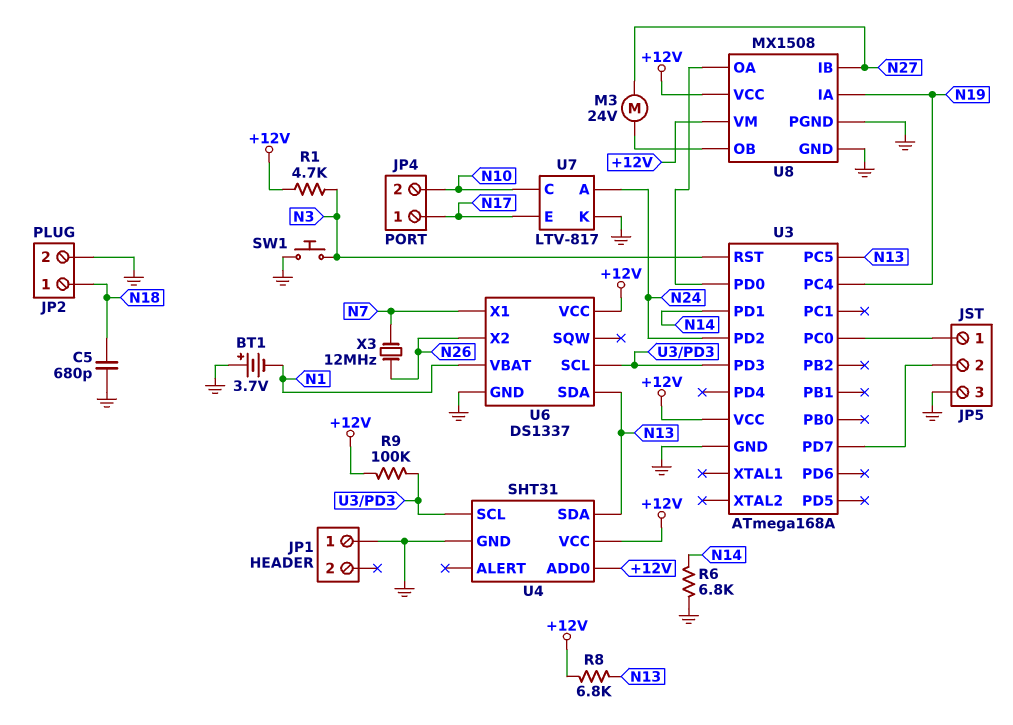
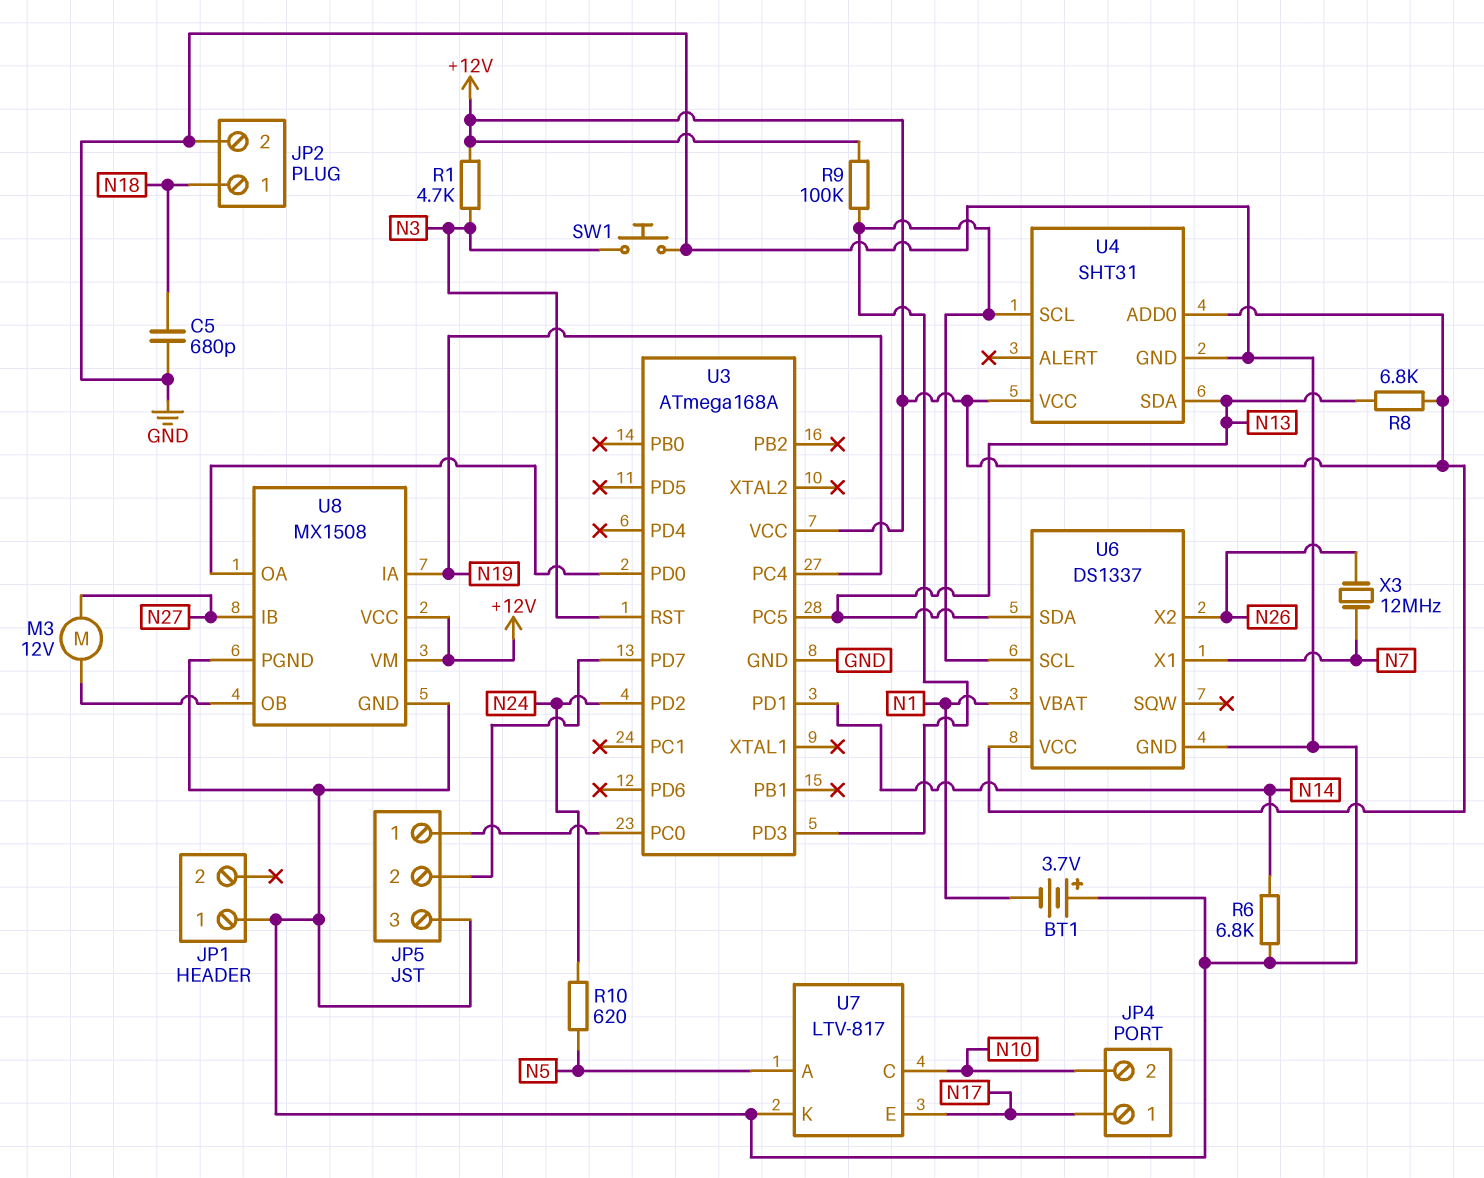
M3: motor 24V (N27, U8/OB) -> motor 12V (N27, U8/OB)
R10: none -> 620 (N5, N24)
U7 pin A: N24 -> N5

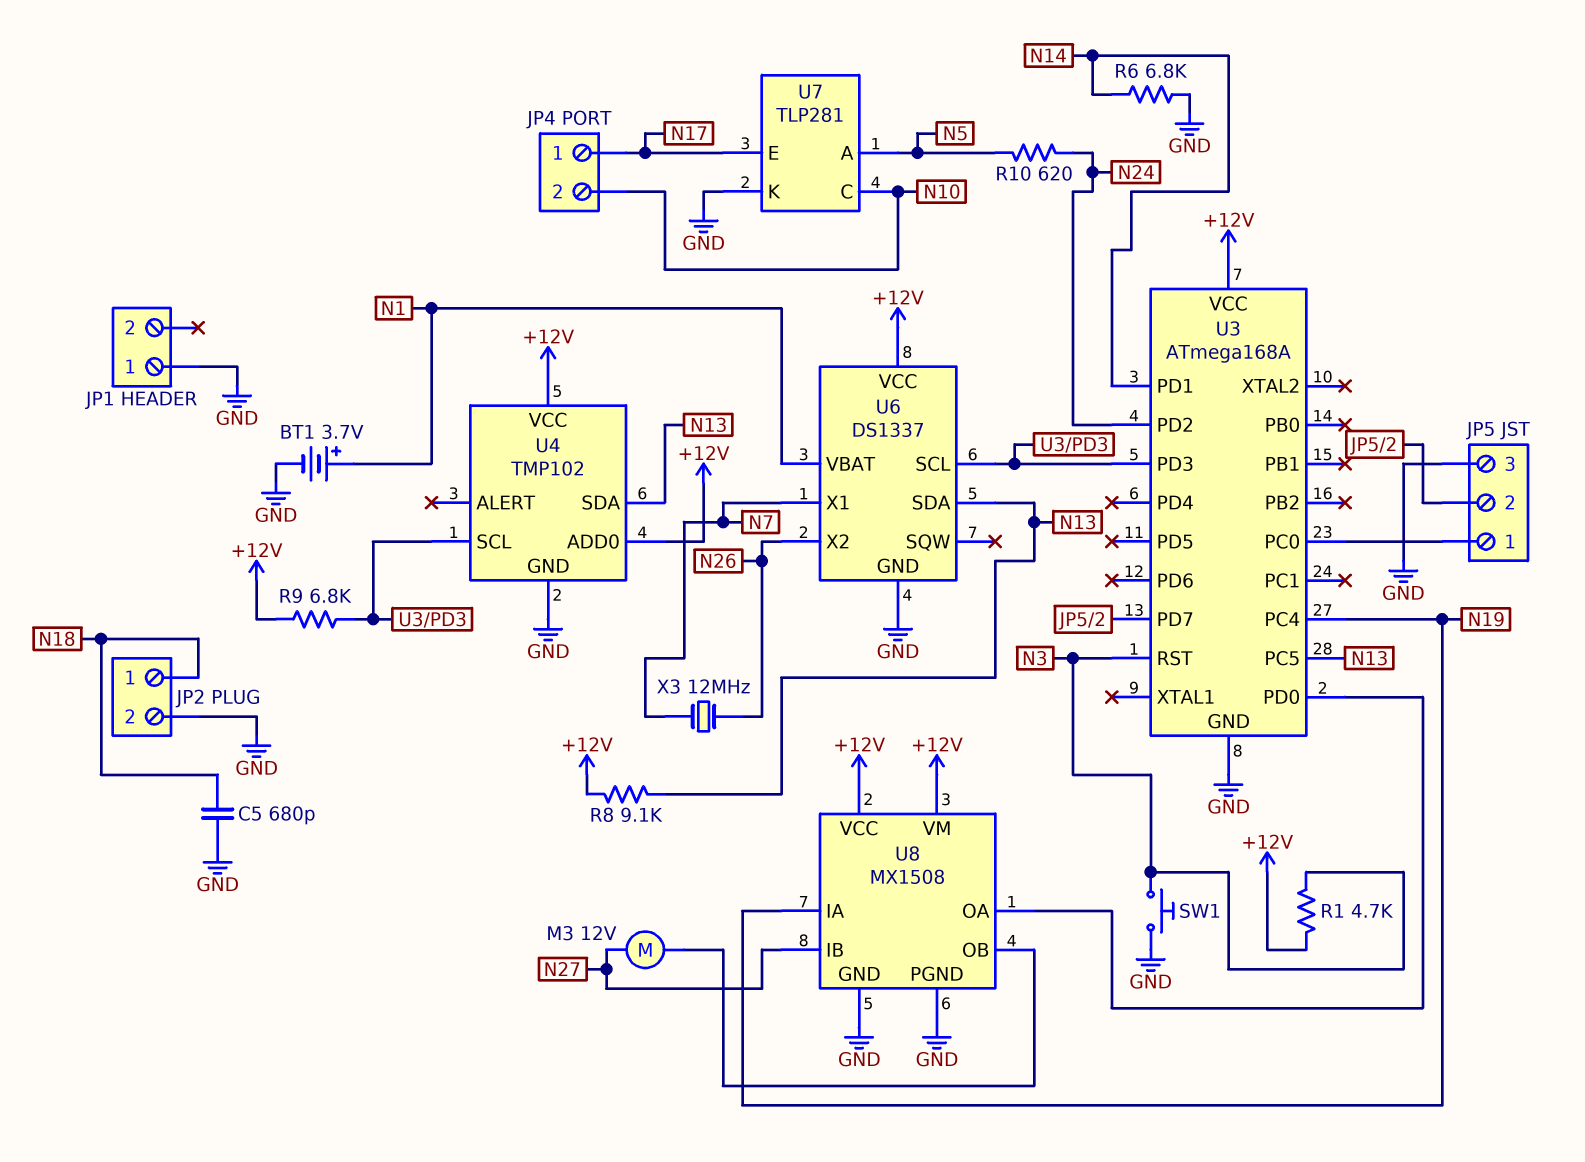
BT1: 3.7V (plus GND, minus N1) -> 3.7V (plus N1, minus GND)
R8: 6.8k (+12V, N13) -> 9.1k (+12V, N13)
R9: 100k (+12V, U3/PD3) -> 6.8k (+12V, U3/PD3)
U4: SHT31 -> TMP102
U7: LTV-817 -> TLP281

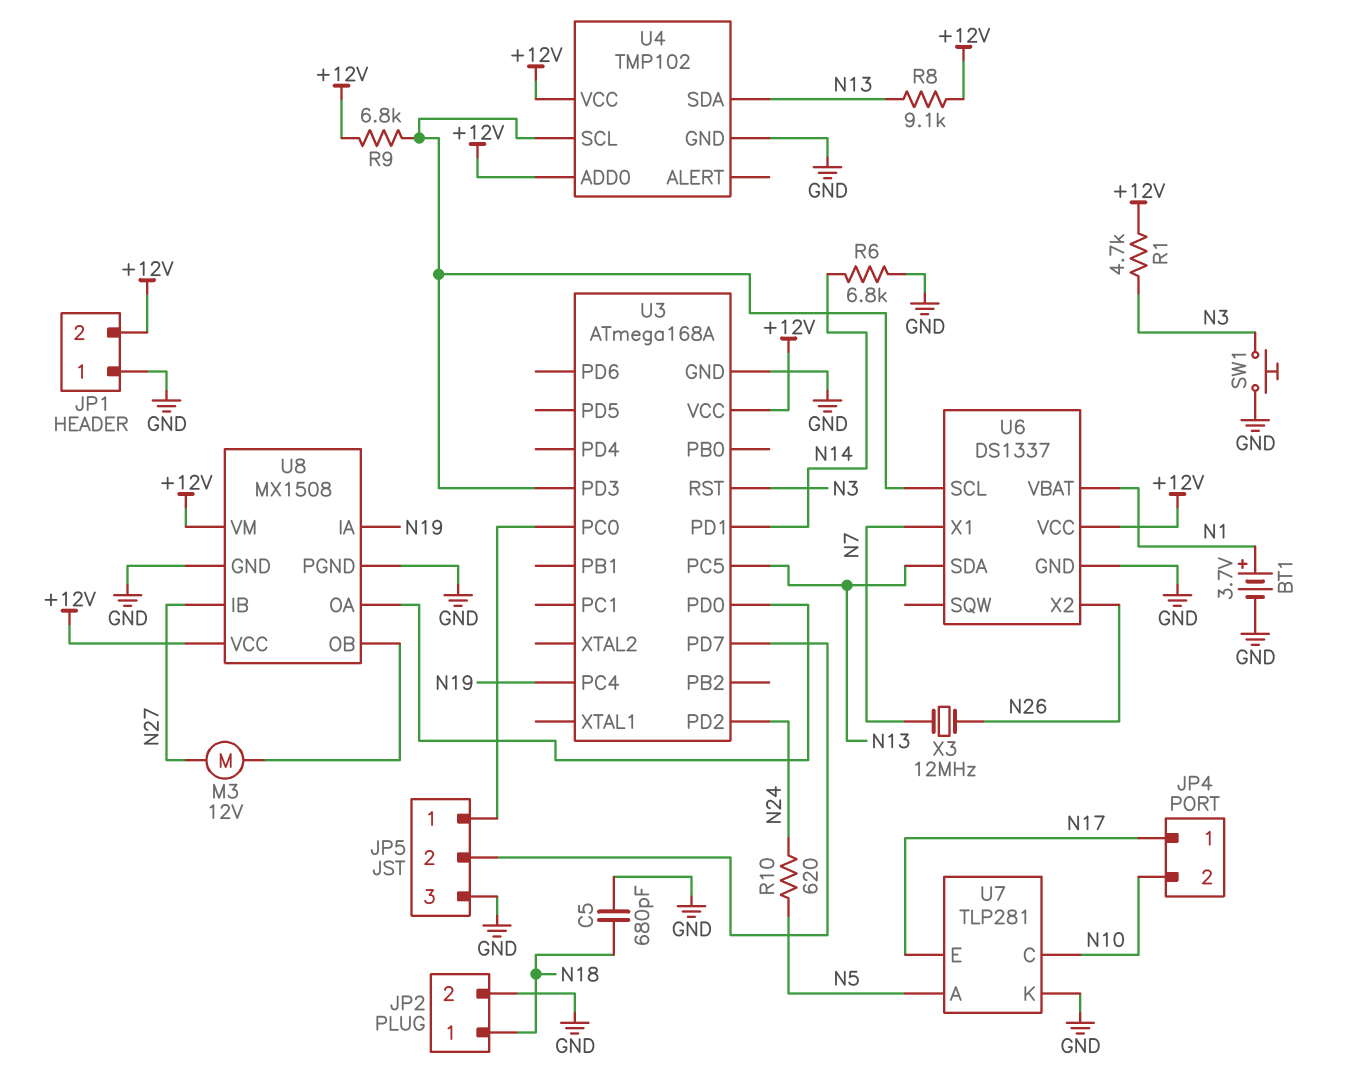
JP1 pin 2: none -> +12V

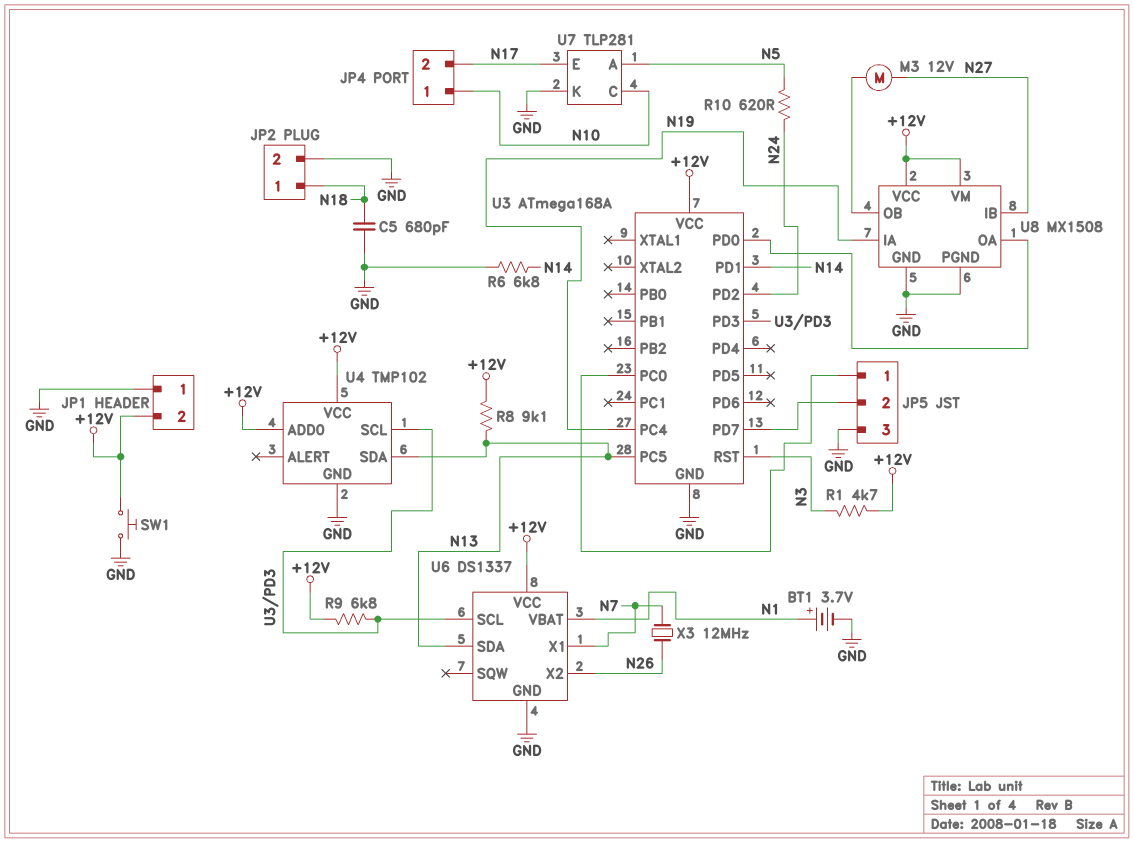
JP4 pin 1: N17 -> N10
JP4 pin 2: N10 -> N17
SW1: button (GND, N3) -> button (+12V, GND)

